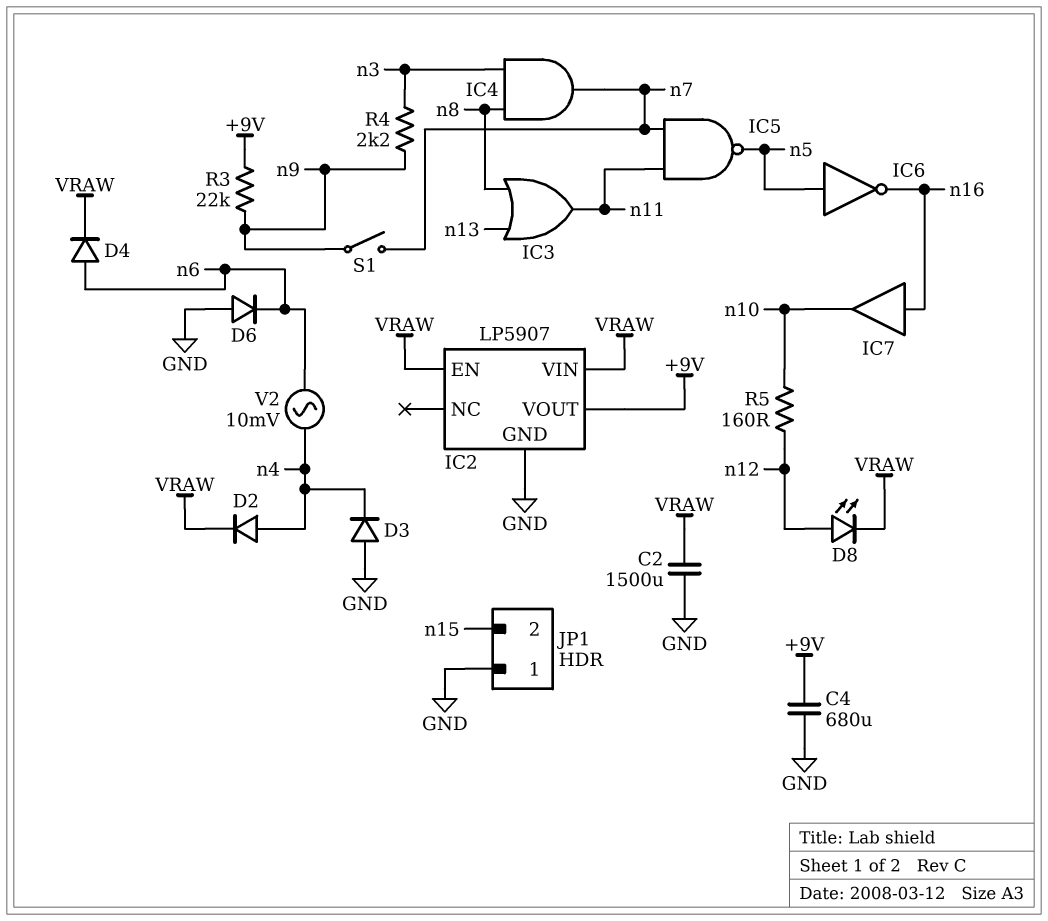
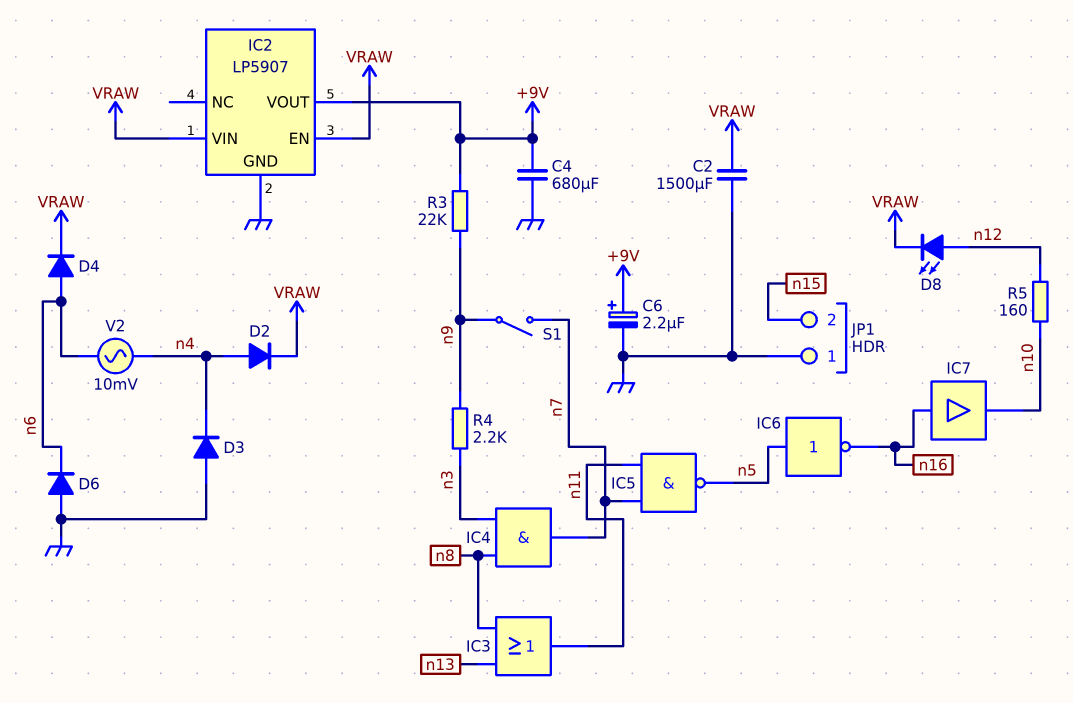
C6: none -> 2.2uF (plus +9V, minus GND)

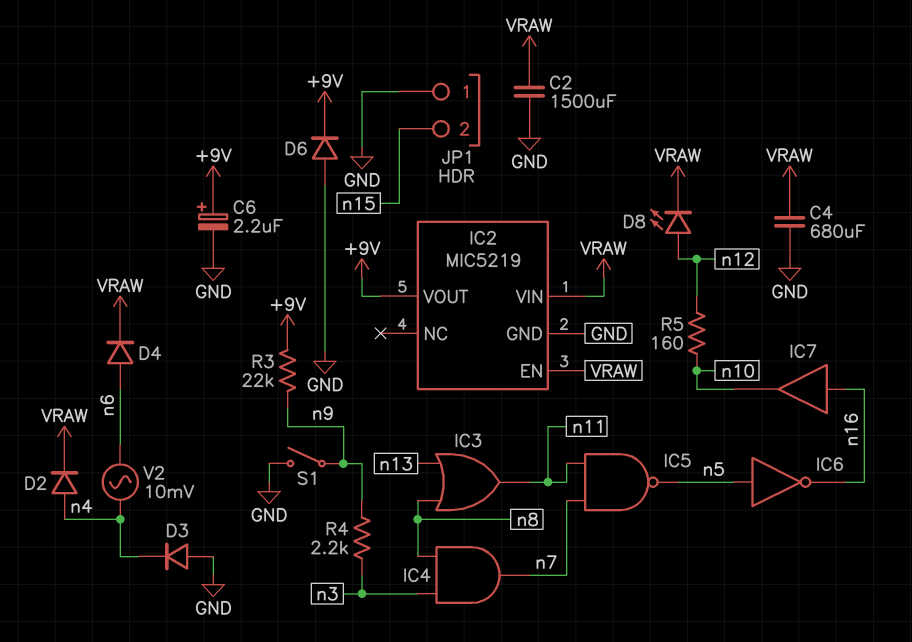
C4: 680uF (+9V, GND) -> 680uF (GND, VRAW)
D6: diode (A GND, K n6) -> diode (A GND, K +9V)
IC2: LP5907 -> MIC5219
S1: switch (n7, n9) -> switch (GND, n9)

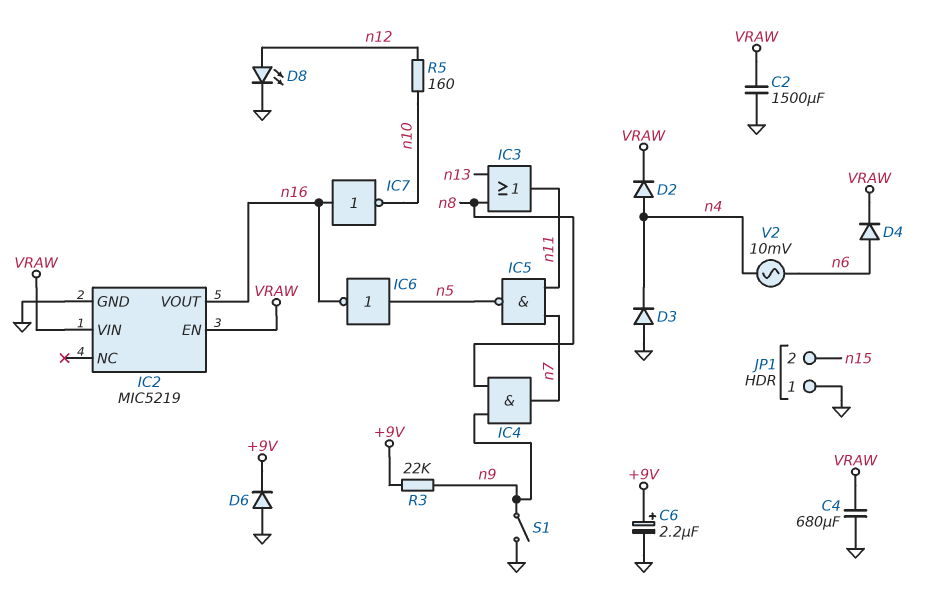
D8: LED (A n12, K VRAW) -> LED (A n12, K GND)
IC2 pin VOUT: +9V -> n16
IC4: AND (in n3, in n8, out n7) -> AND (in n8, in n9, out n7)
IC7: buffer (in n16, out n10) -> NOT (in n16, out n10)
R4: 2.2k (n3, n9) -> none

